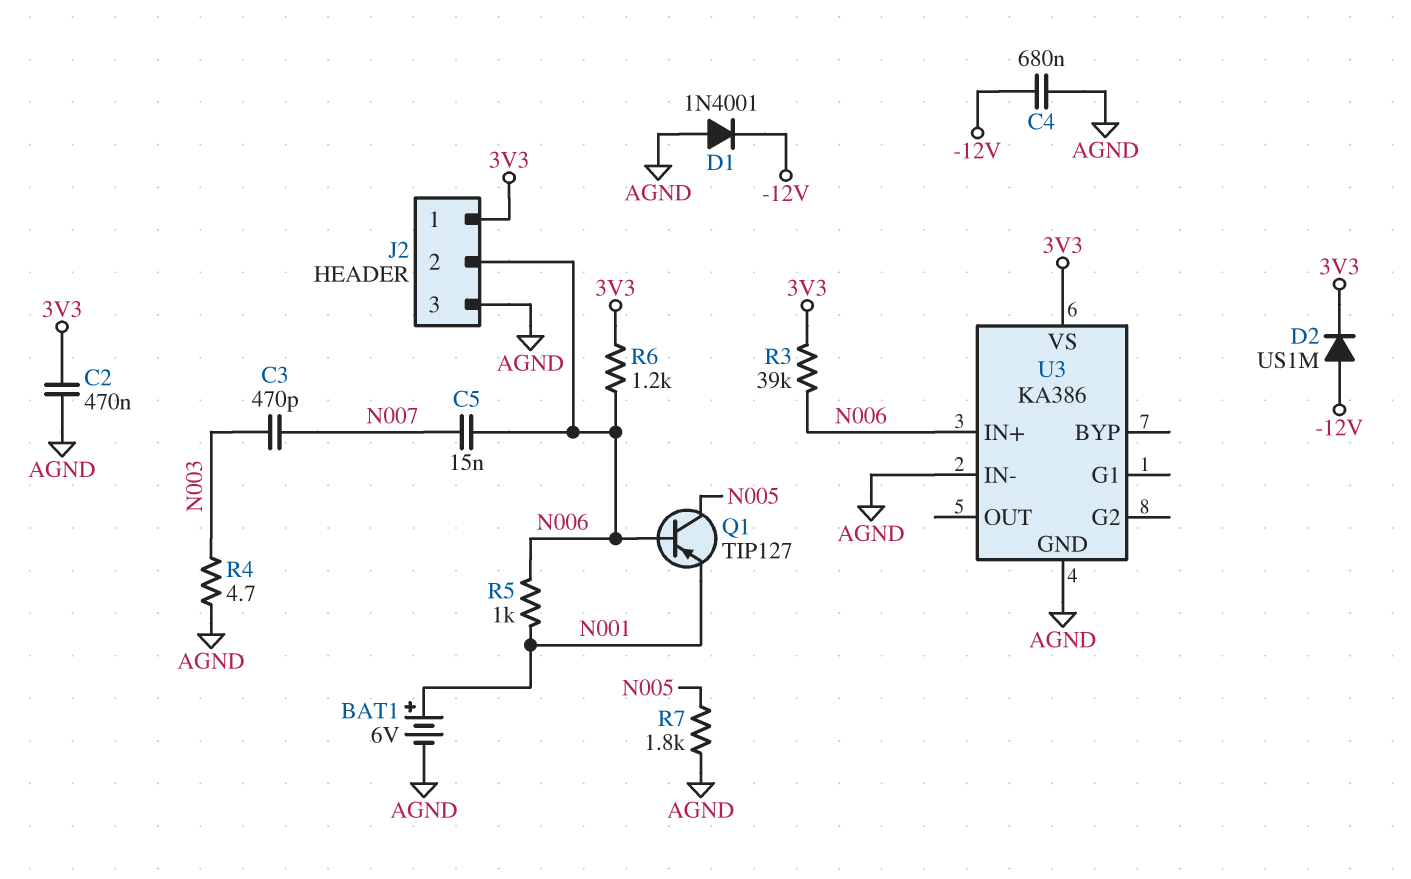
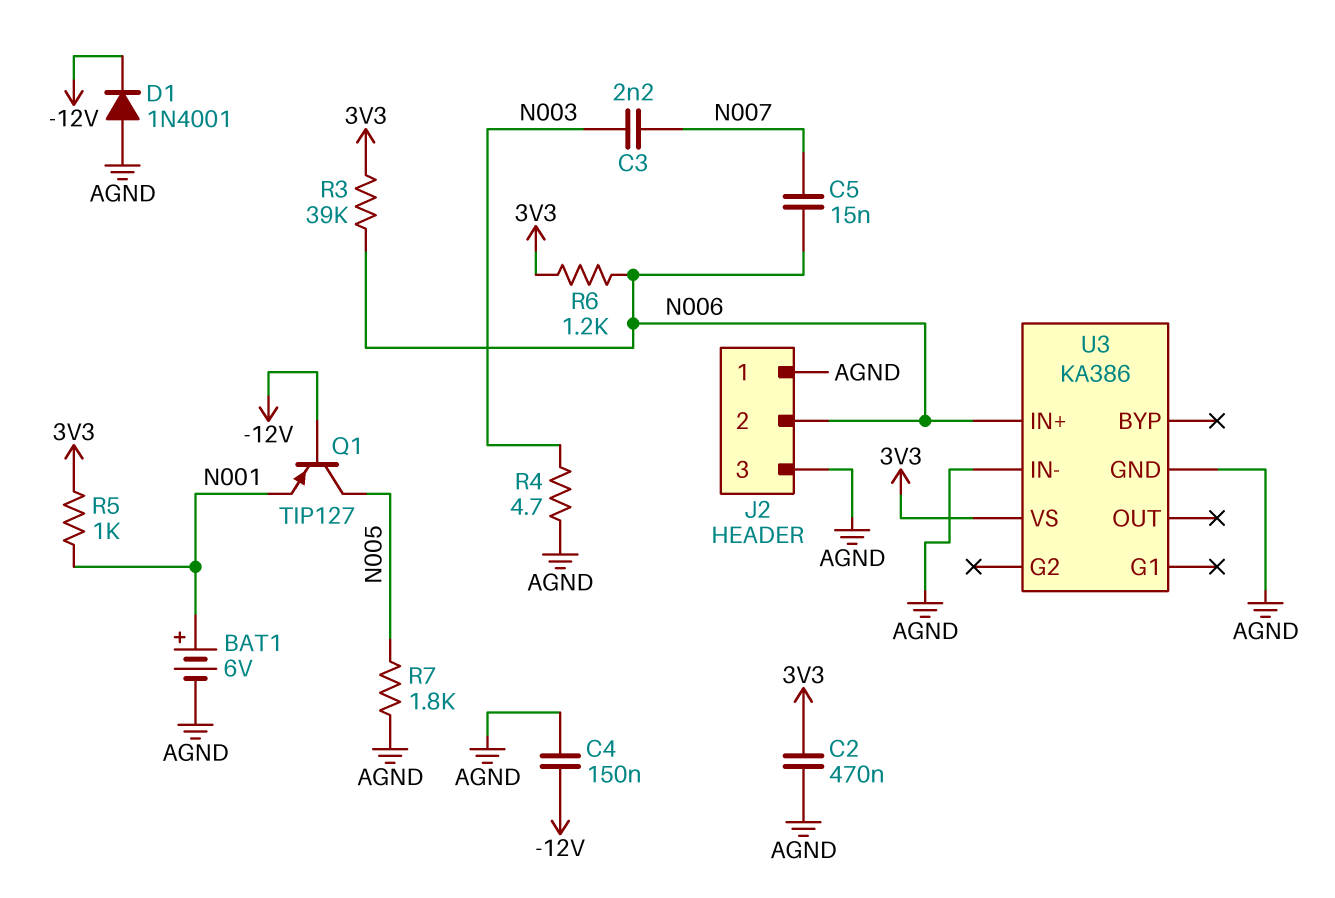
C3: 470pF (N003, N007) -> 2.2nF (N003, N007)
C4: 680nF (-12V, AGND) -> 150nF (-12V, AGND)
D2: diode US1M (A -12V, K 3V3) -> none
J2 pin 1: 3V3 -> AGND
Q1: PNP TIP127 (B N006, C N005, E N001) -> PNP TIP127 (B -12V, C N005, E N001)
R5: 1k (N001, N006) -> 1k (3V3, N001)

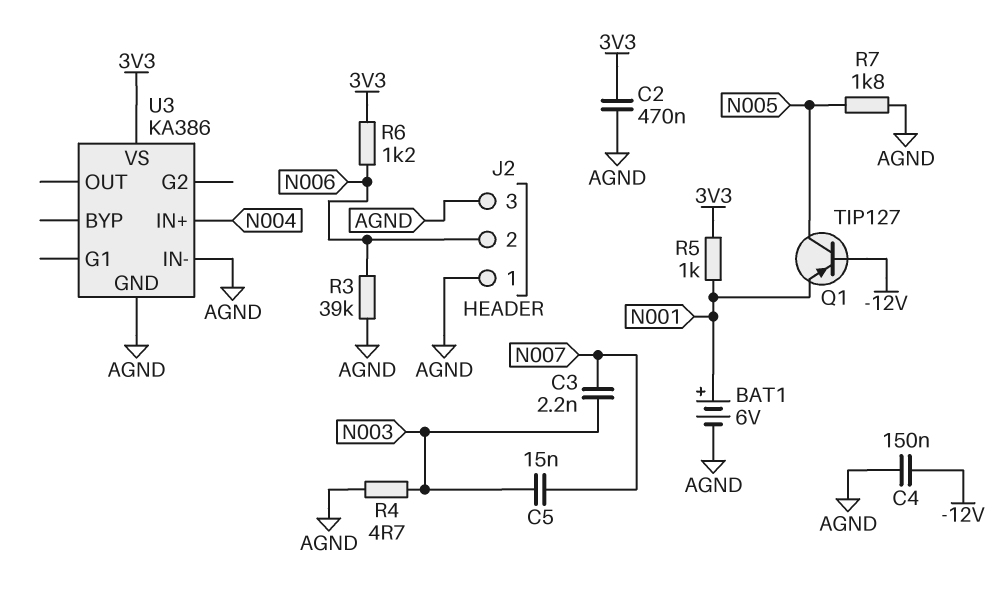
C5: 15nF (N006, N007) -> 15nF (N003, N007)
D1: diode 1N4001 (A AGND, K -12V) -> none
R3: 39k (3V3, N006) -> 39k (AGND, N006)
U3 pin IN+: N006 -> N004

